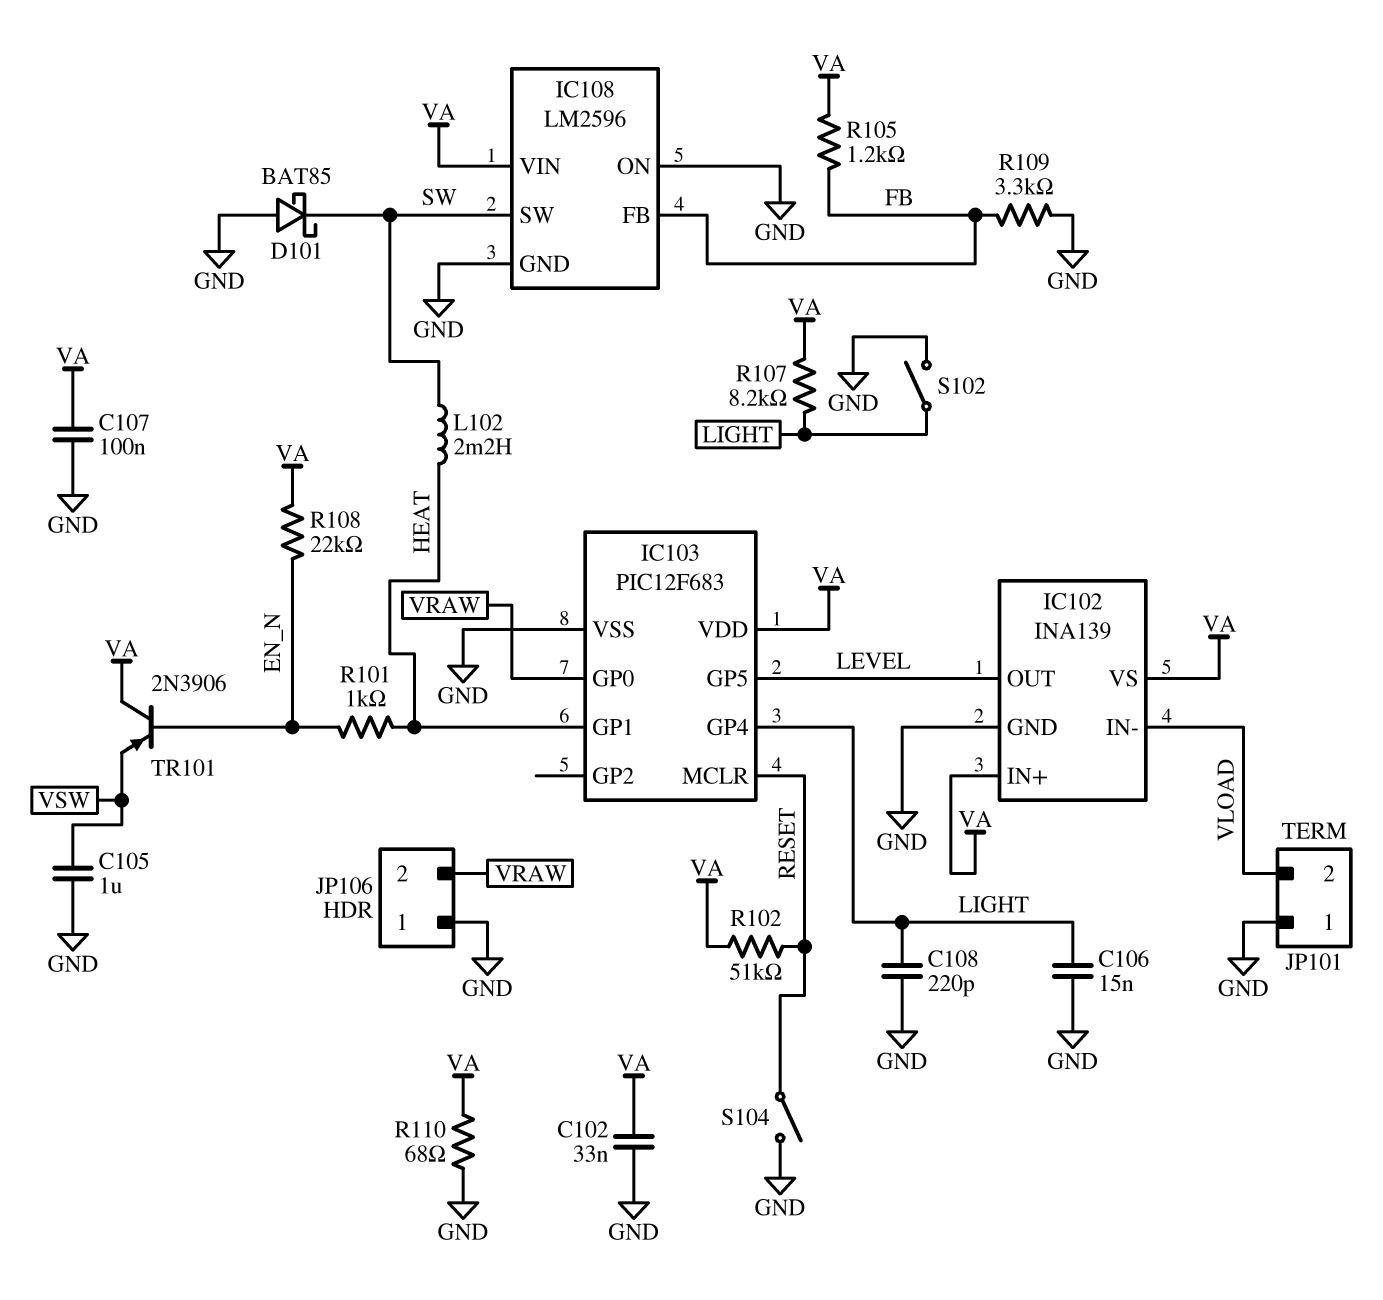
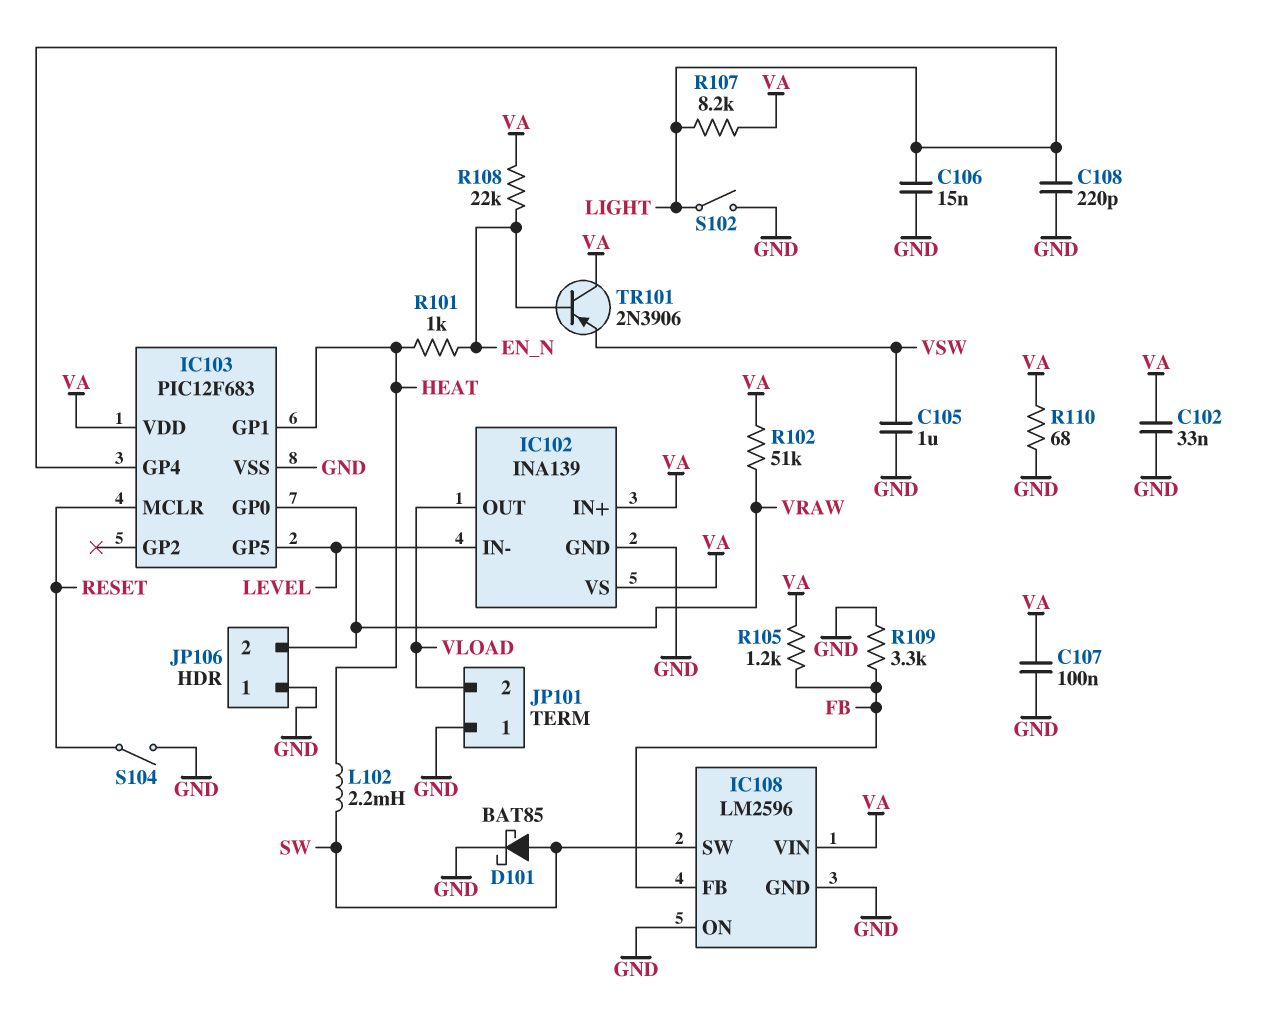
D101: schottky BAT85 (A GND, K SW) -> schottky BAT85 (A SW, K GND)
IC102 pin IN-: VLOAD -> LEVEL
IC102 pin OUT: LEVEL -> VLOAD
R102: 51k (RESET, VA) -> 51k (VA, VRAW)

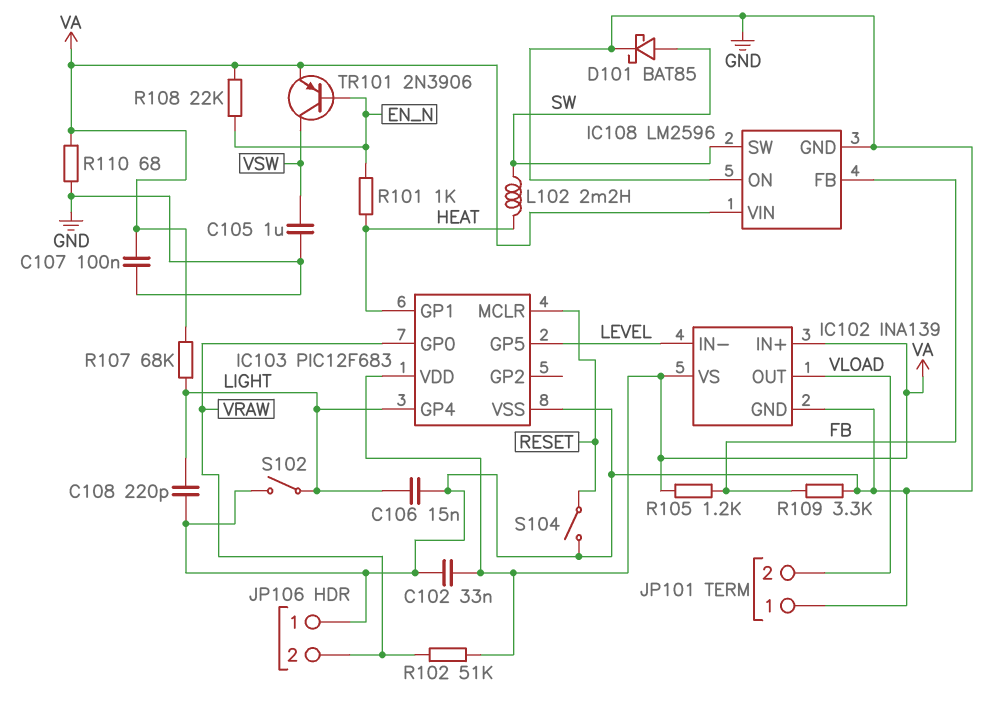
R107: 8.2k (LIGHT, VA) -> 68k (LIGHT, VA)
TR101: PNP 2N3906 (B EN_N, C VA, E VSW) -> PNP 2N3906 (B EN_N, C VSW, E VA)

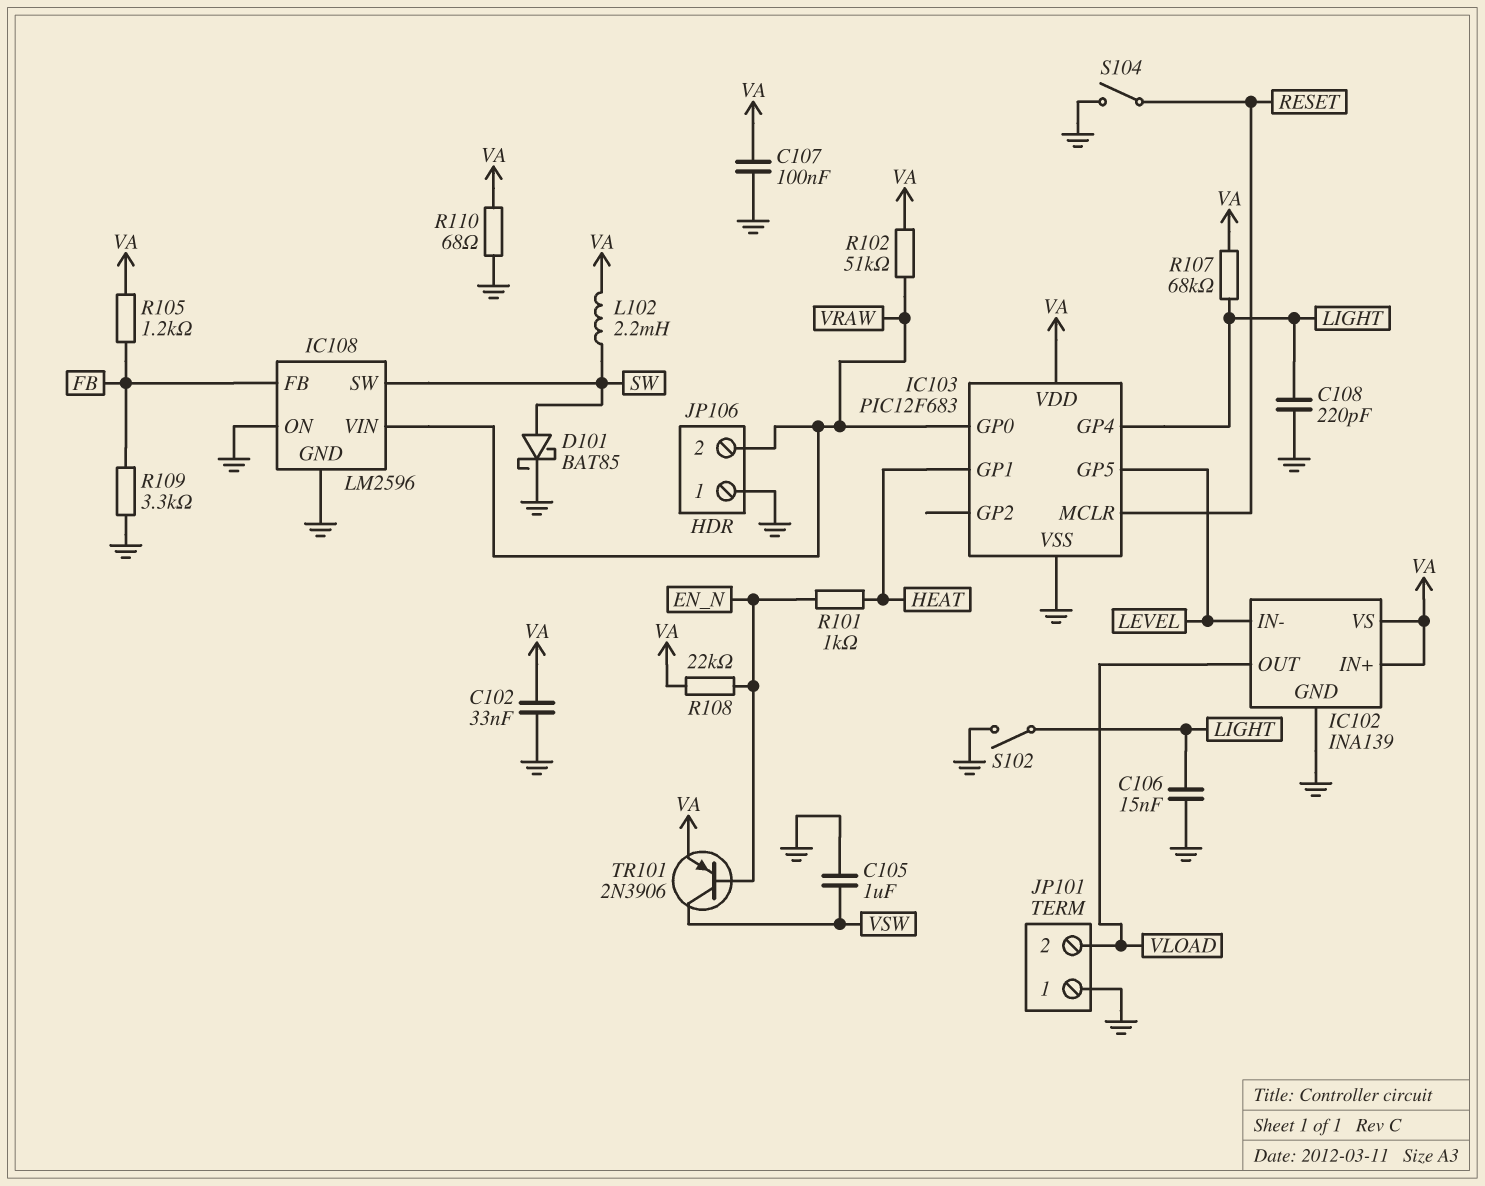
IC108 pin VIN: VA -> VRAW
L102: 2.2mH (HEAT, SW) -> 2.2mH (SW, VA)

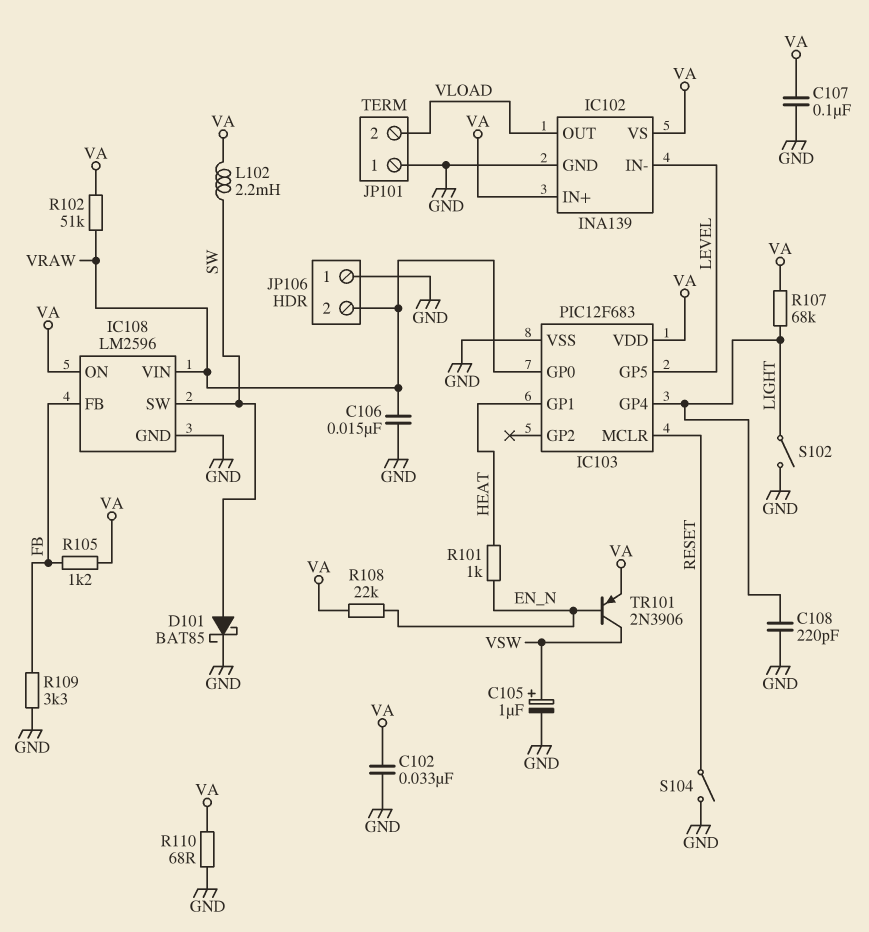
C105: 1uF (GND, VSW) -> 1uF (plus VSW, minus GND)
C106: 15nF (GND, LIGHT) -> 15nF (GND, VRAW)
IC108 pin ON: GND -> VA

